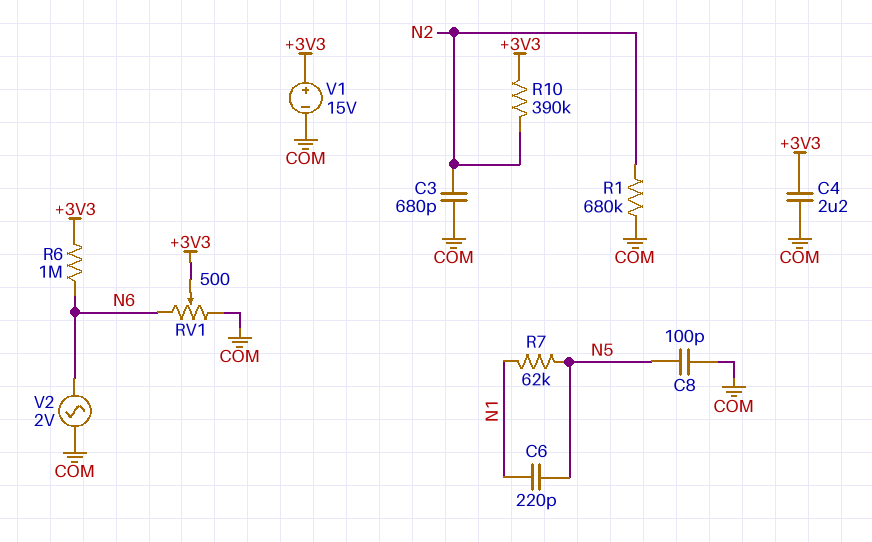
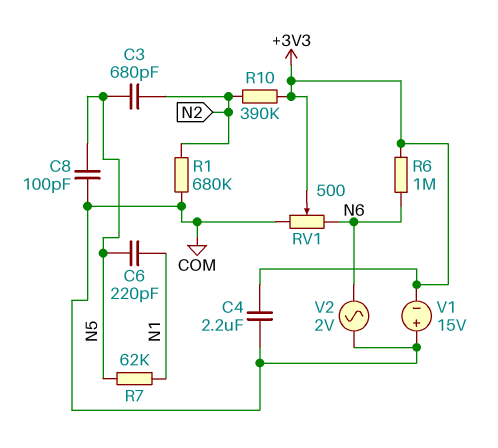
C3: 680pF (COM, N2) -> 680pF (N2, N5)
V1: 15V (plus +3V3, minus COM) -> 15V (plus COM, minus +3V3)

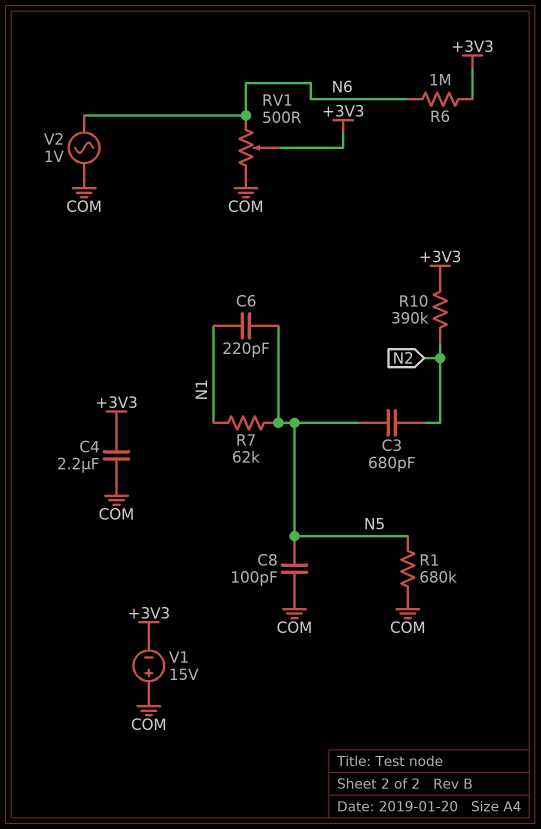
R1: 680k (COM, N2) -> 680k (COM, N5)
V2: AC 2V (COM, N6) -> AC 1V (COM, N6)

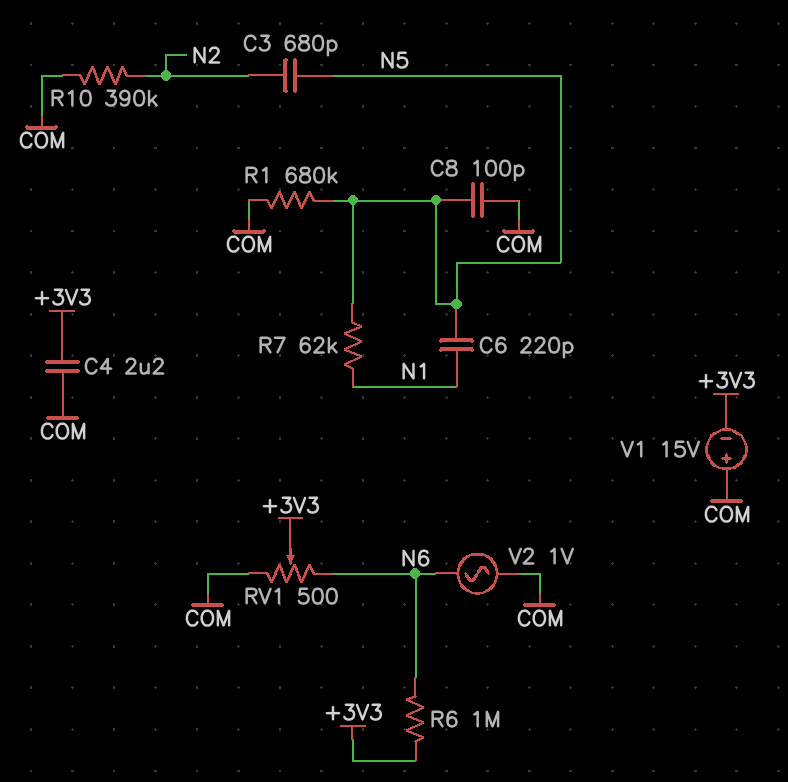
R10: 390k (+3V3, N2) -> 390k (COM, N2)

